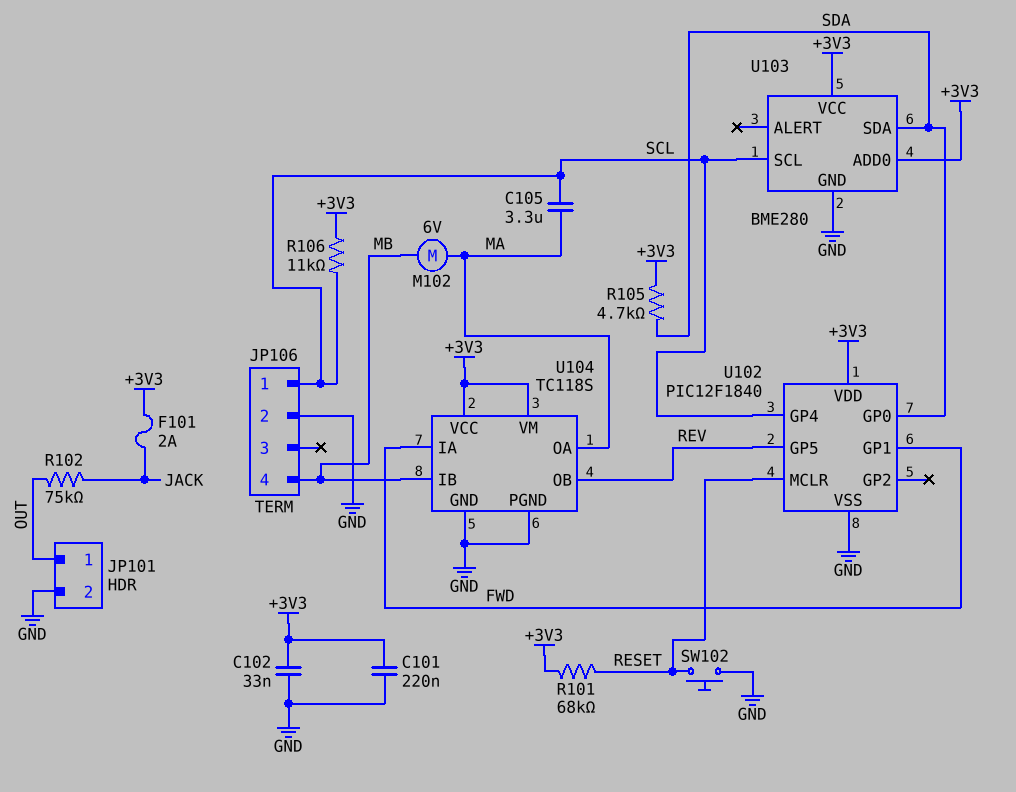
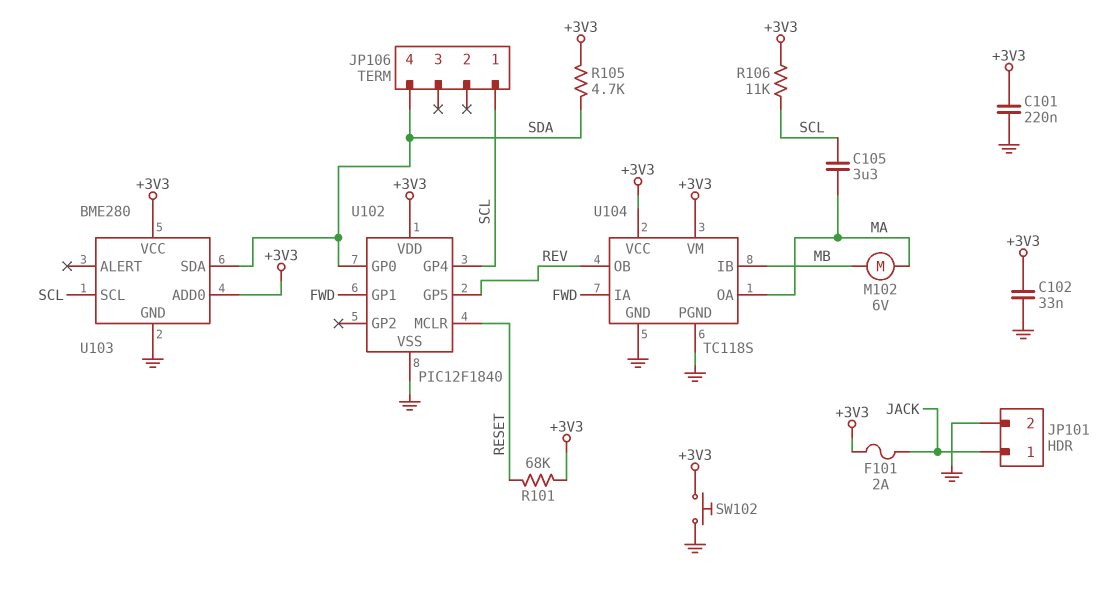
JP101 pin 1: OUT -> JACK
JP106 pin 2: GND -> none
JP106 pin 4: MB -> SDA
R102: 75k (JACK, OUT) -> none
SW102: button (GND, RESET) -> button (+3V3, GND)

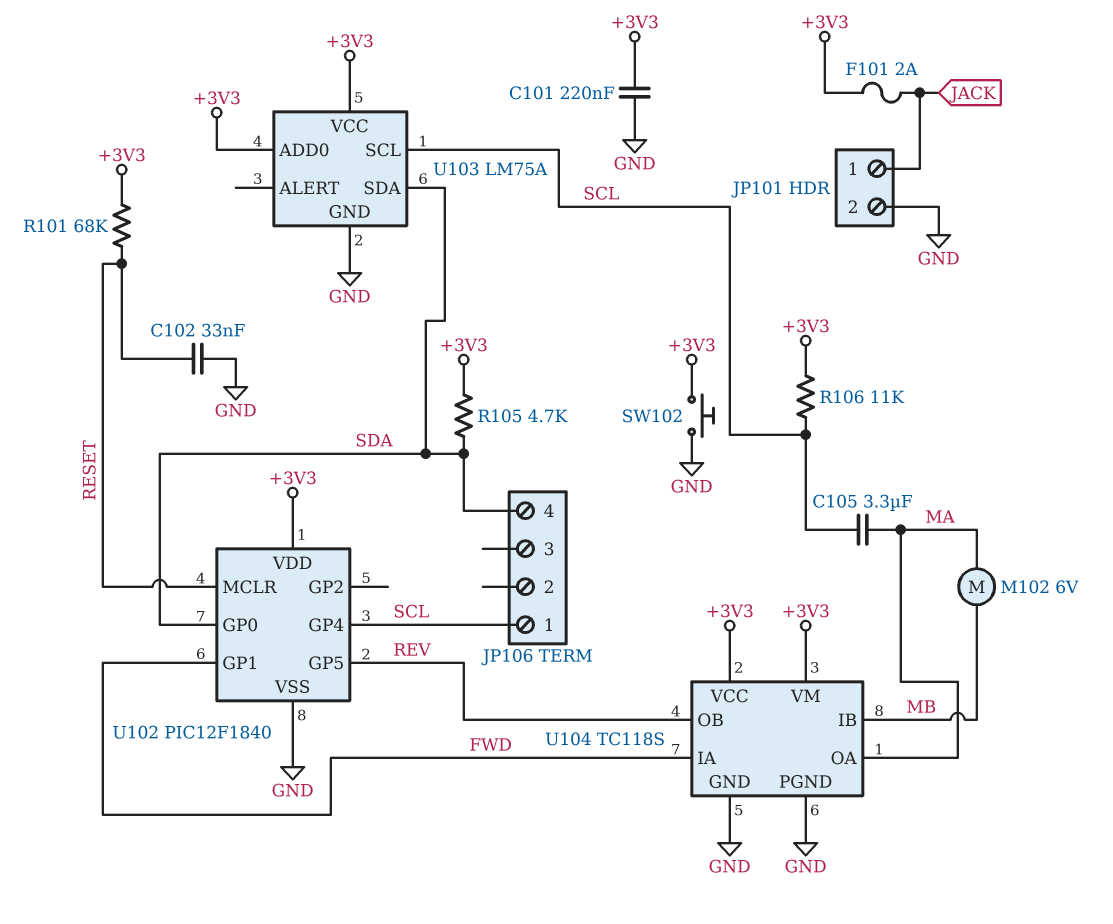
C102: 33nF (+3V3, GND) -> 33nF (GND, RESET)
U103: BME280 -> LM75A

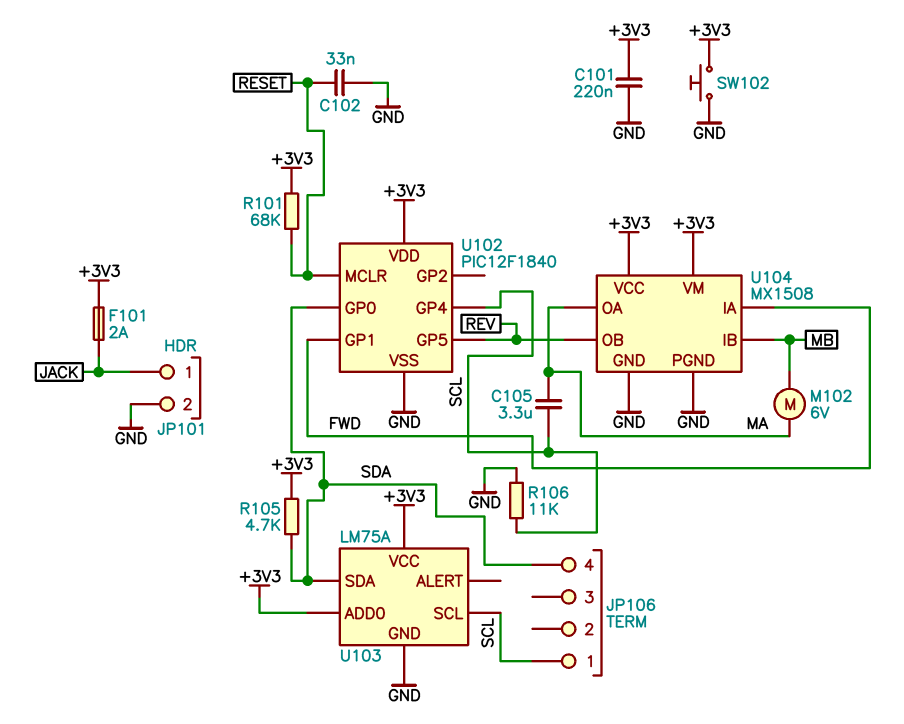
R106: 11k (+3V3, SCL) -> 11k (GND, SCL)
U104: TC118S -> MX1508

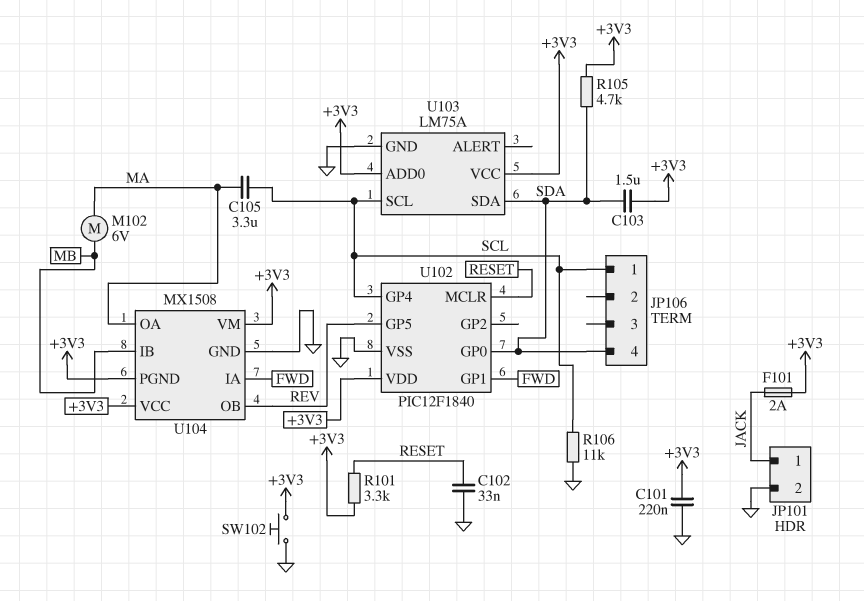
C103: none -> 1.5uF (+3V3, SDA)
R101: 68k (+3V3, RESET) -> 3.3k (+3V3, RESET)
U104 pin PGND: GND -> +3V3

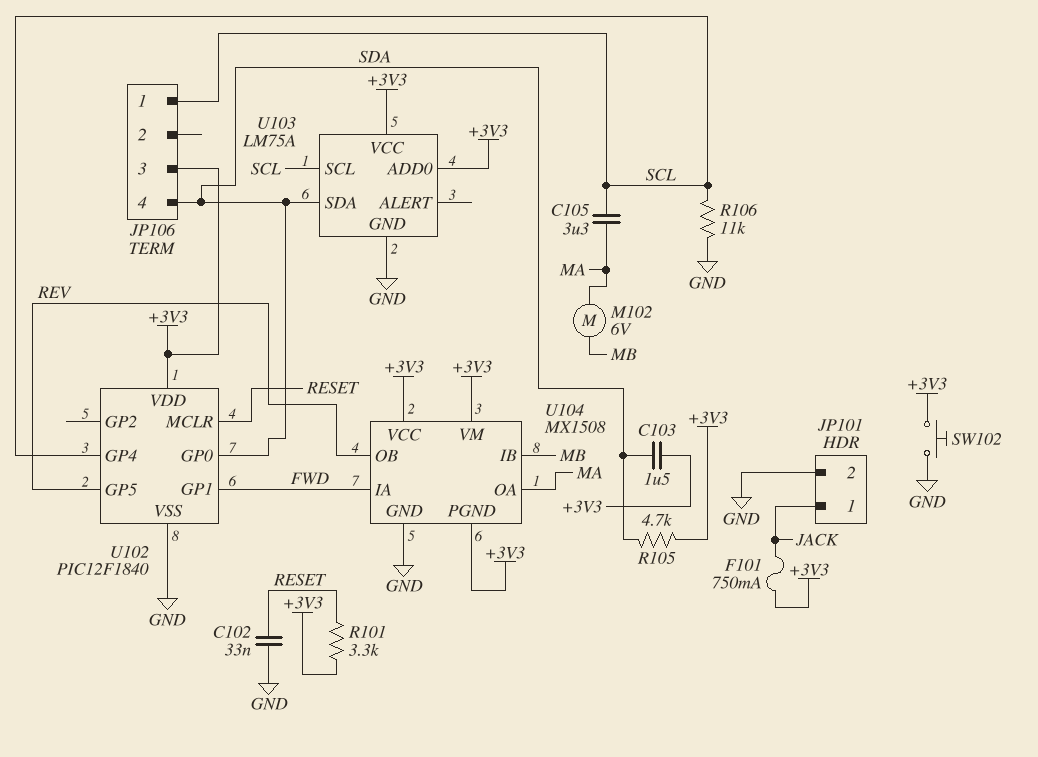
C101: 220nF (+3V3, GND) -> none
F101: 2A (+3V3, JACK) -> 750mA (+3V3, JACK)
JP106 pin 3: none -> +3V3

